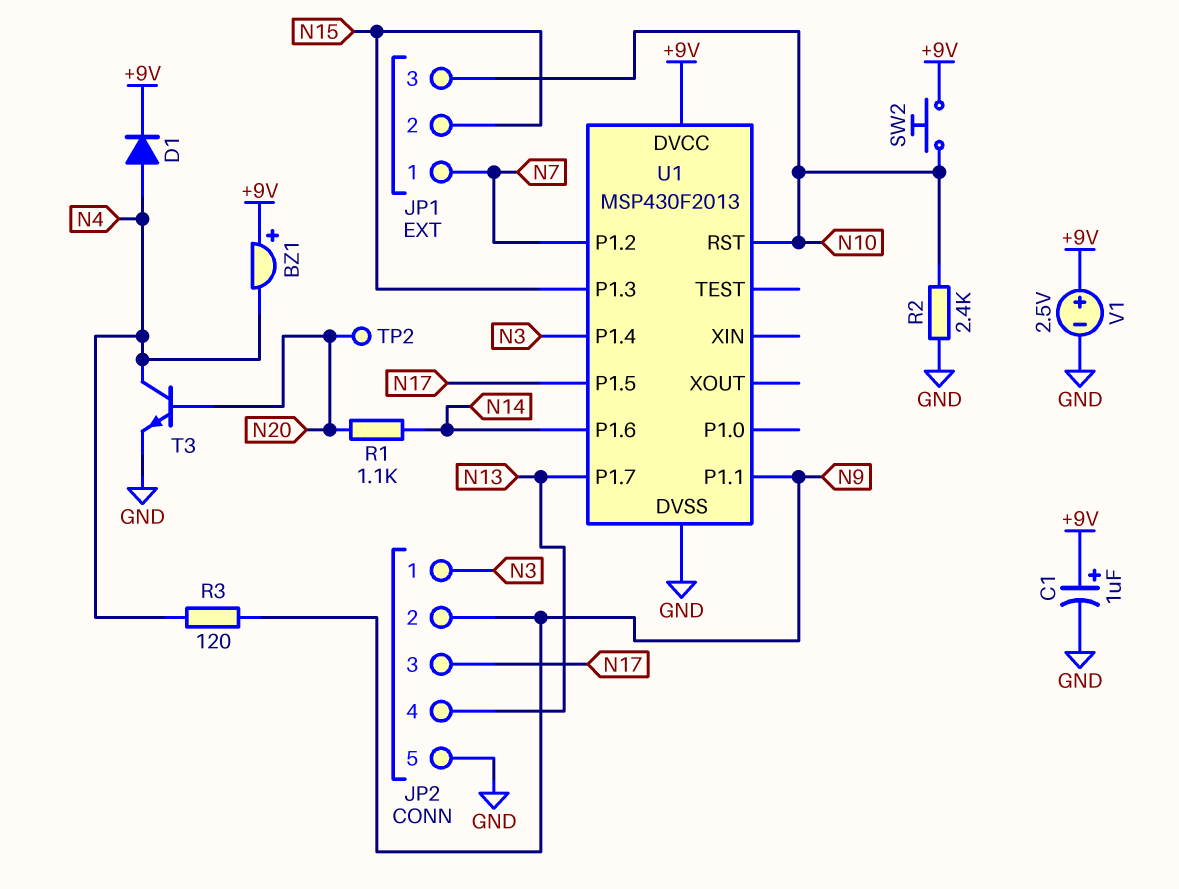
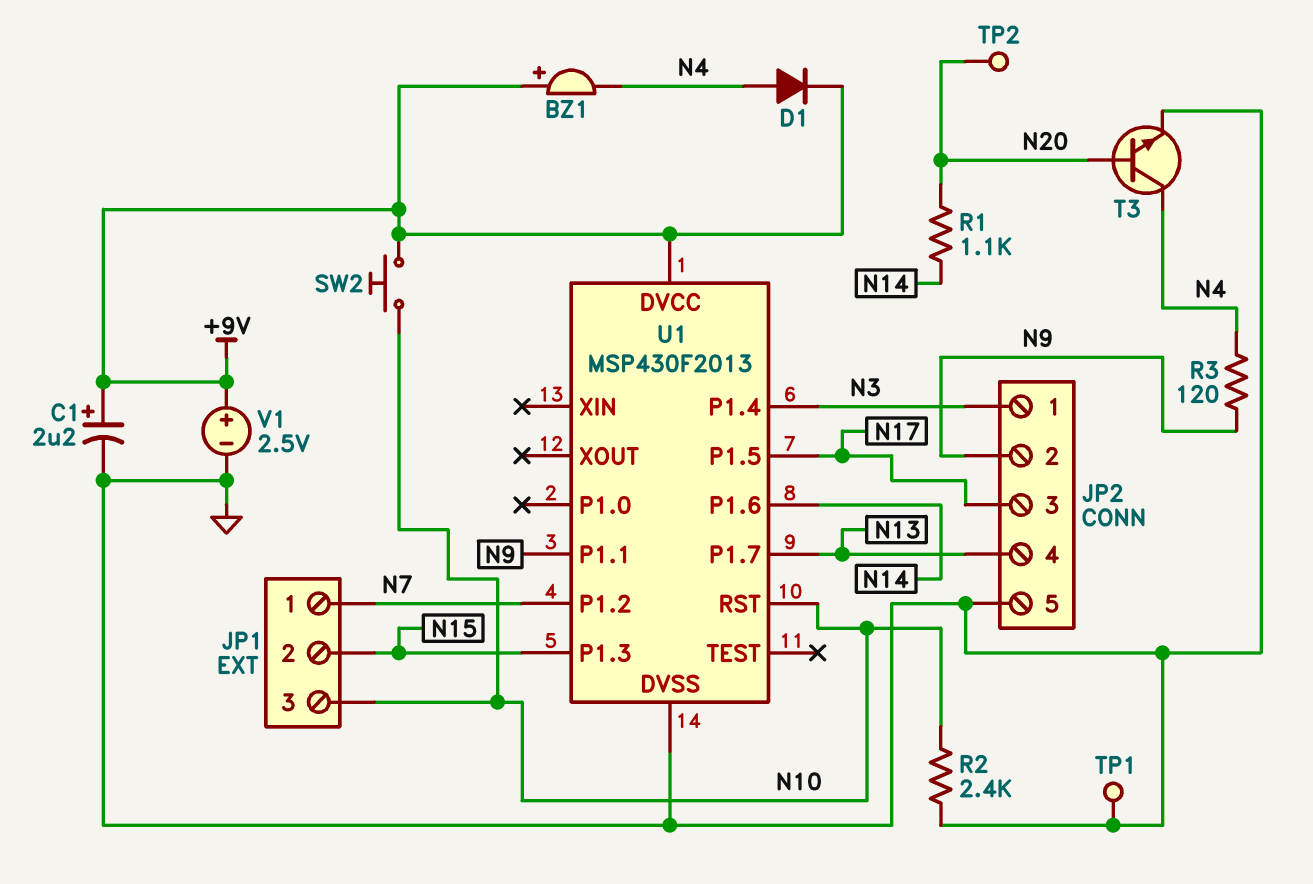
C1: 1uF (plus +9V, minus GND) -> 2.2uF (plus +9V, minus GND)
TP1: none -> test point (GND)

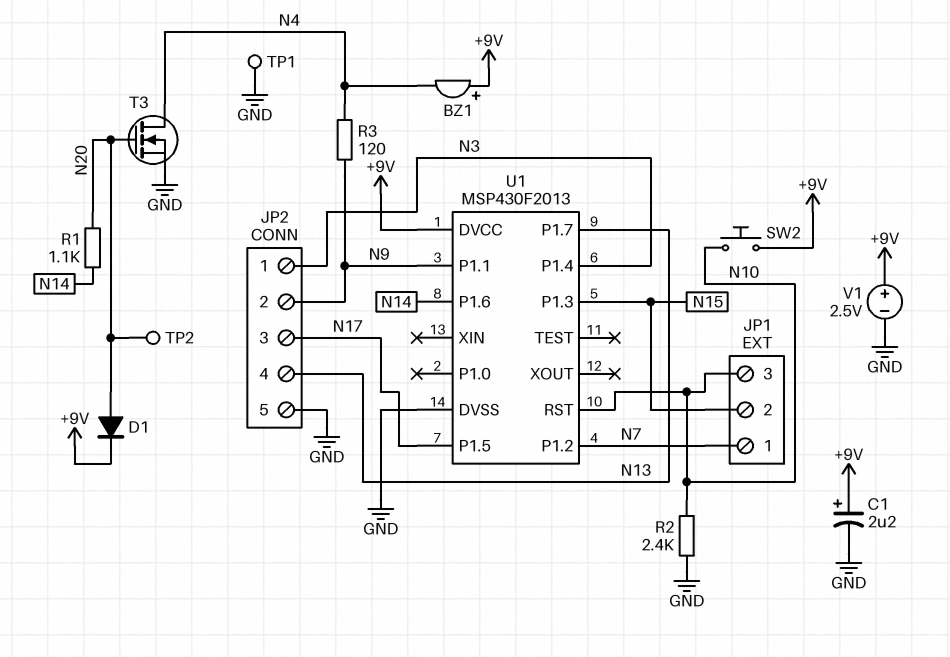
D1: diode (A N4, K +9V) -> diode (A N20, K +9V)
T3: NPN (B N20, C N4, E GND) -> NMOS (G N20, D N4, S GND)

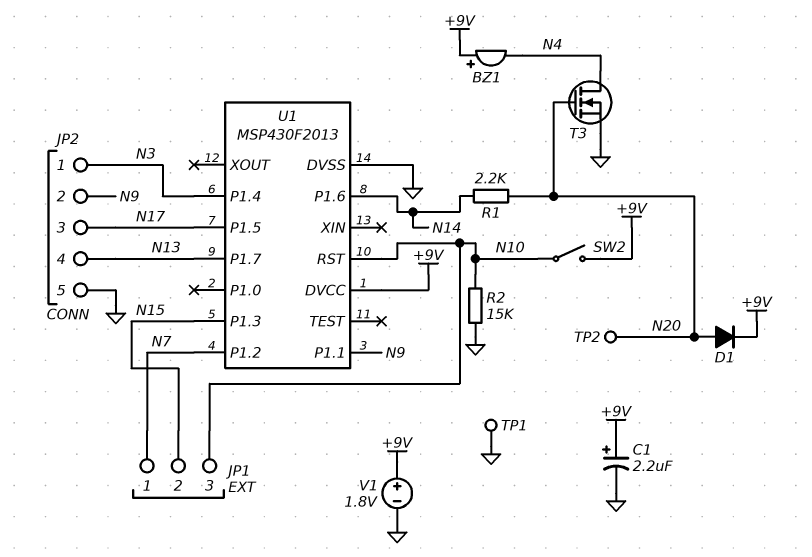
R1: 1.1k (N14, N20) -> 2.2k (N14, N20)
R2: 2.4k (GND, N10) -> 15k (GND, N10)
R3: 120 (N4, N9) -> none
SW2: button (+9V, N10) -> switch (+9V, N10)
V1: 2.5V (plus +9V, minus GND) -> 1.8V (plus +9V, minus GND)

